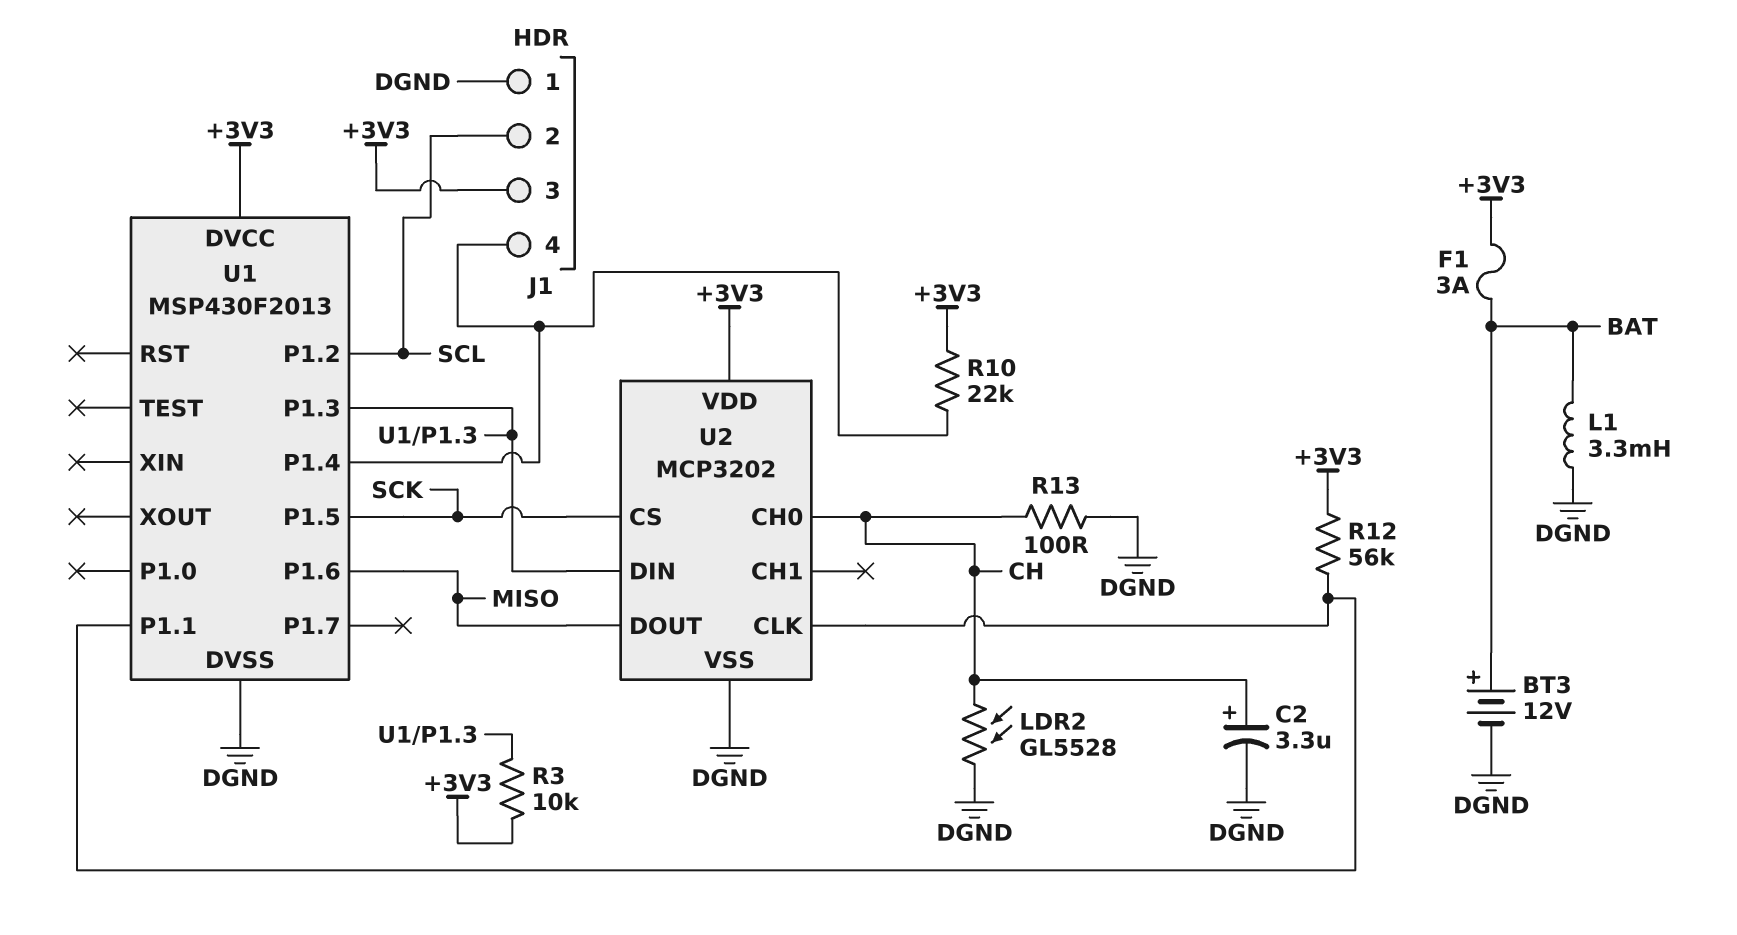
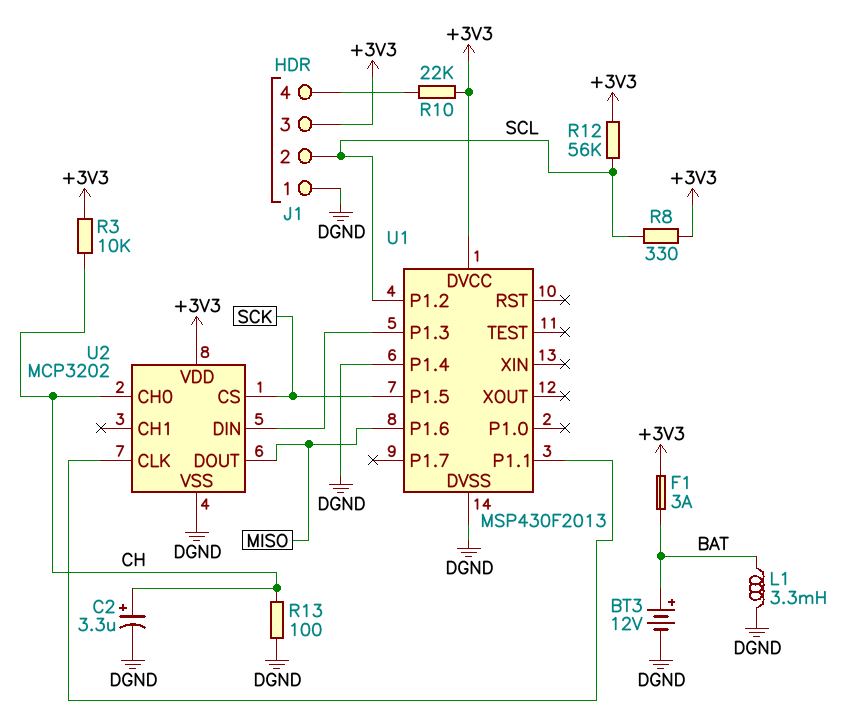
LDR2: GL5528 (CH, DGND) -> none
R3: 10k (+3V3, U1/P1.3) -> 10k (+3V3, CH)
R8: none -> 330 (+3V3, SCL)
R12: 56k (+3V3, U1/P1.1) -> 56k (+3V3, SCL)
U1 pin P1.4: J1/4 -> DGND

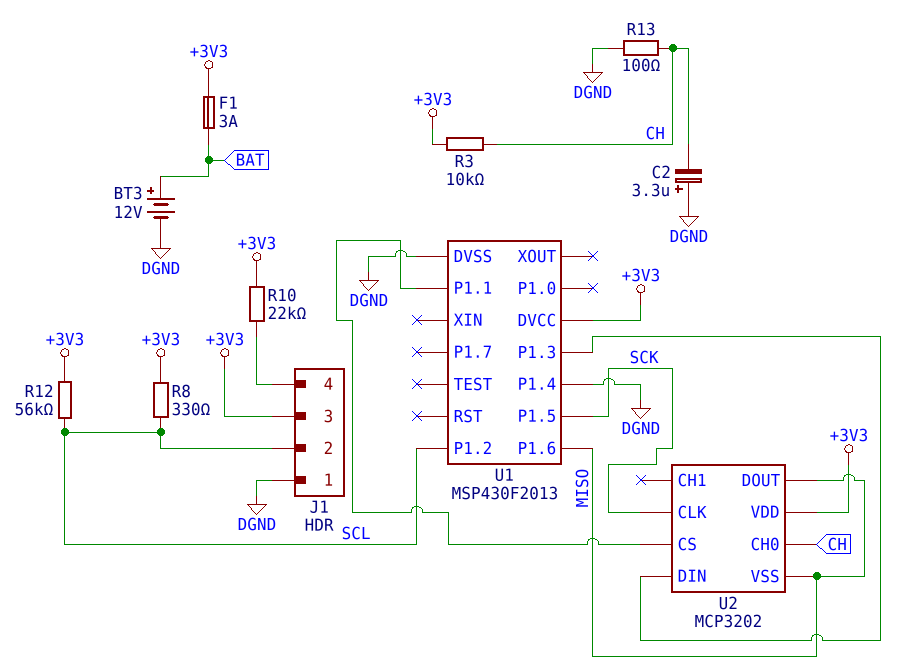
C2: 3.3uF (plus CH, minus DGND) -> 3.3uF (plus DGND, minus CH)
L1: 3.3mH (BAT, DGND) -> none
U2 pin CLK: U1/P1.1 -> SCK
U2 pin CS: SCK -> U1/P1.1
U2 pin VSS: DGND -> MISO

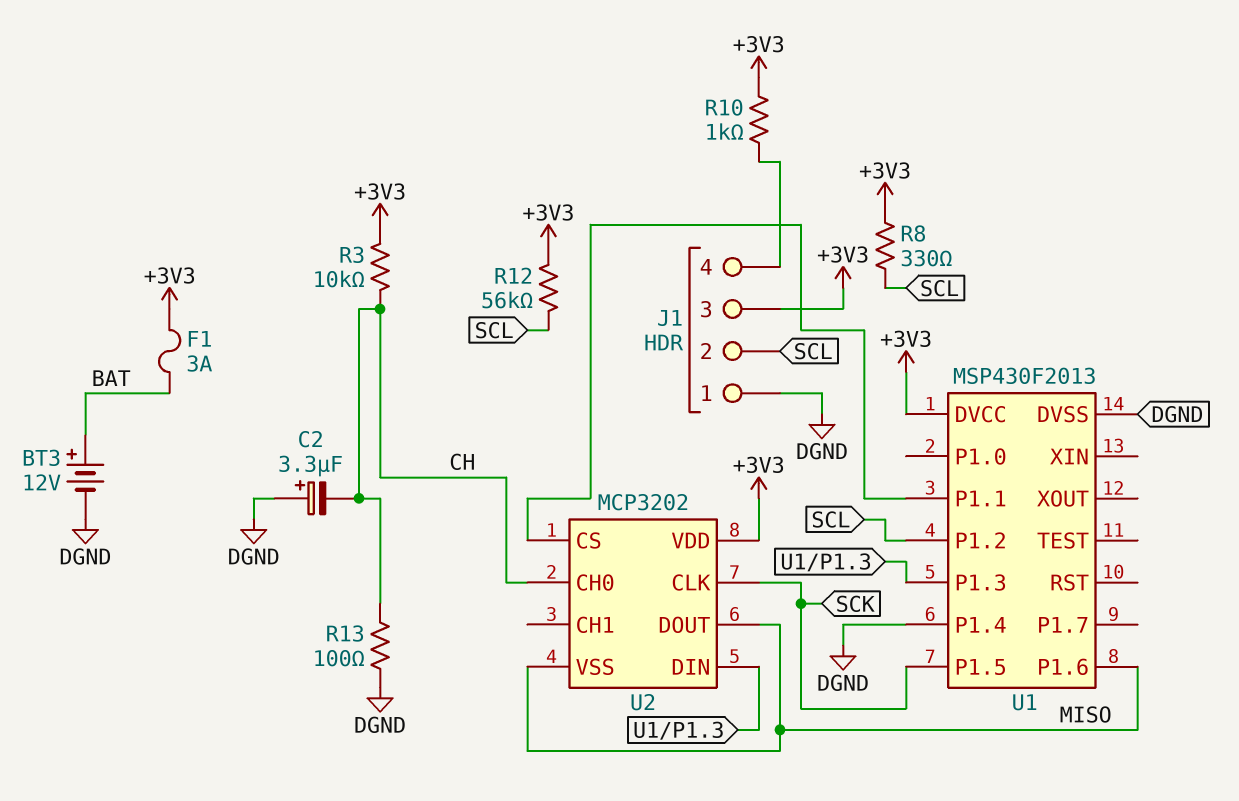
R10: 22k (+3V3, J1/4) -> 1k (+3V3, J1/4)

